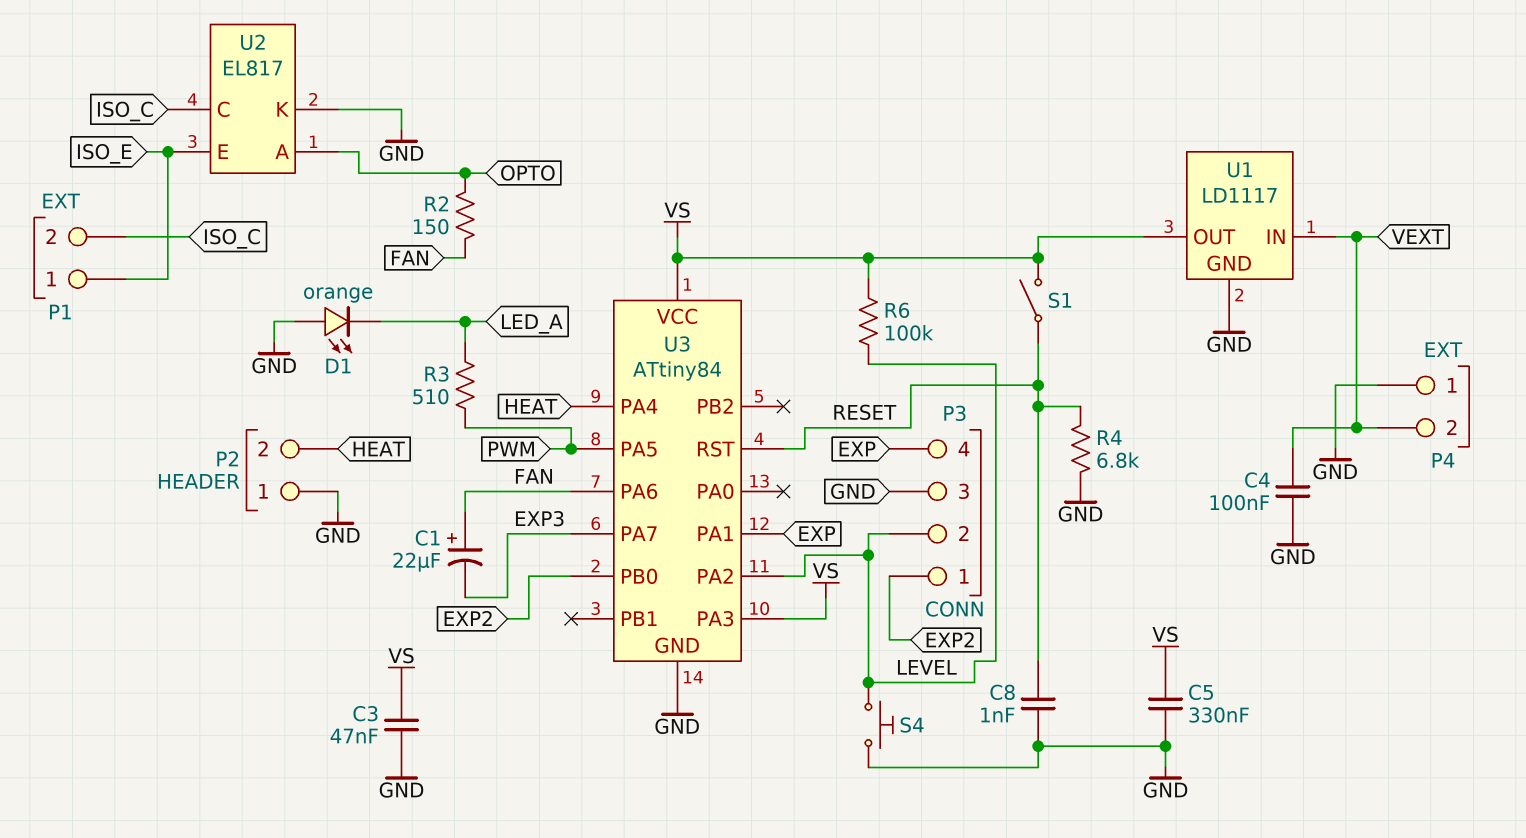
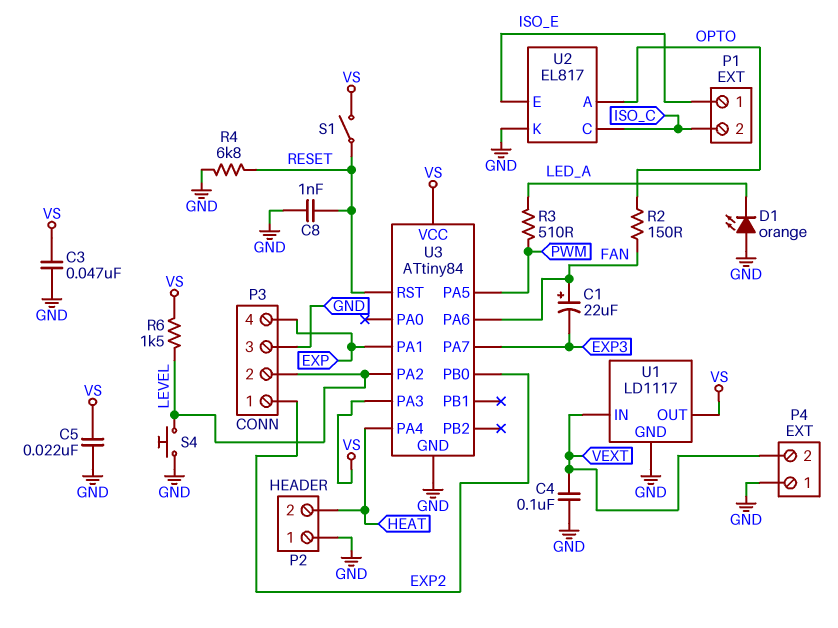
C5: 330nF (GND, VS) -> 22nF (GND, VS)
R6: 100k (LEVEL, VS) -> 1.5k (LEVEL, VS)

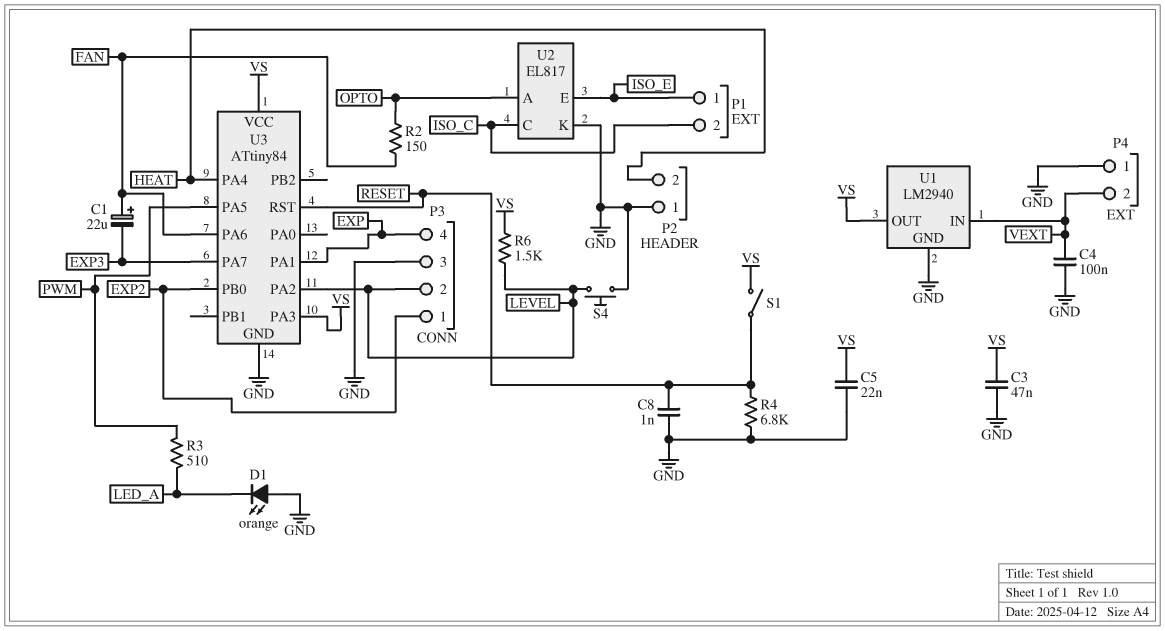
U1: LD1117 -> LM2940

